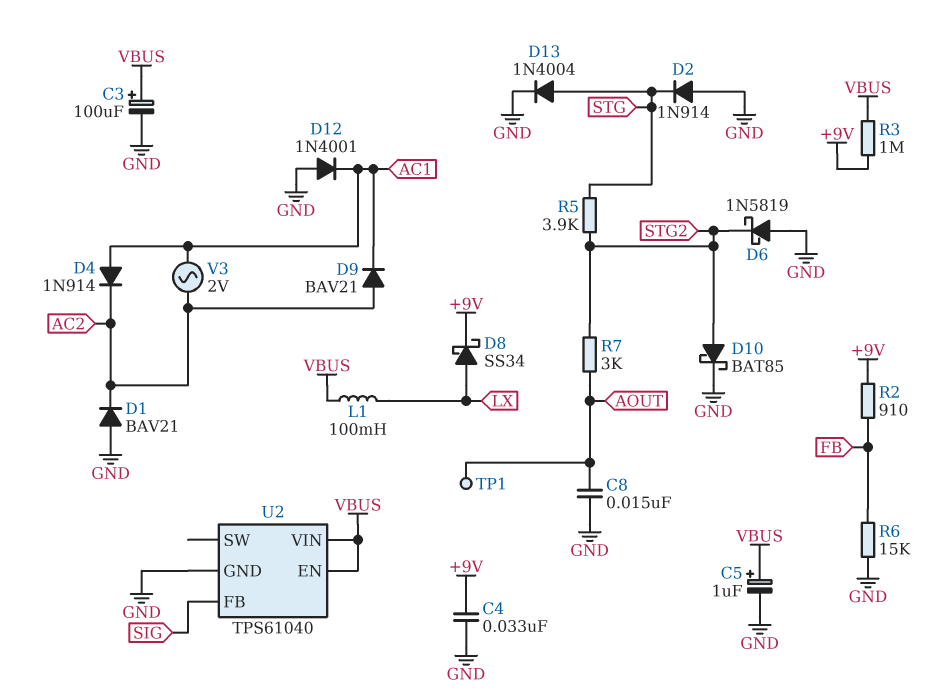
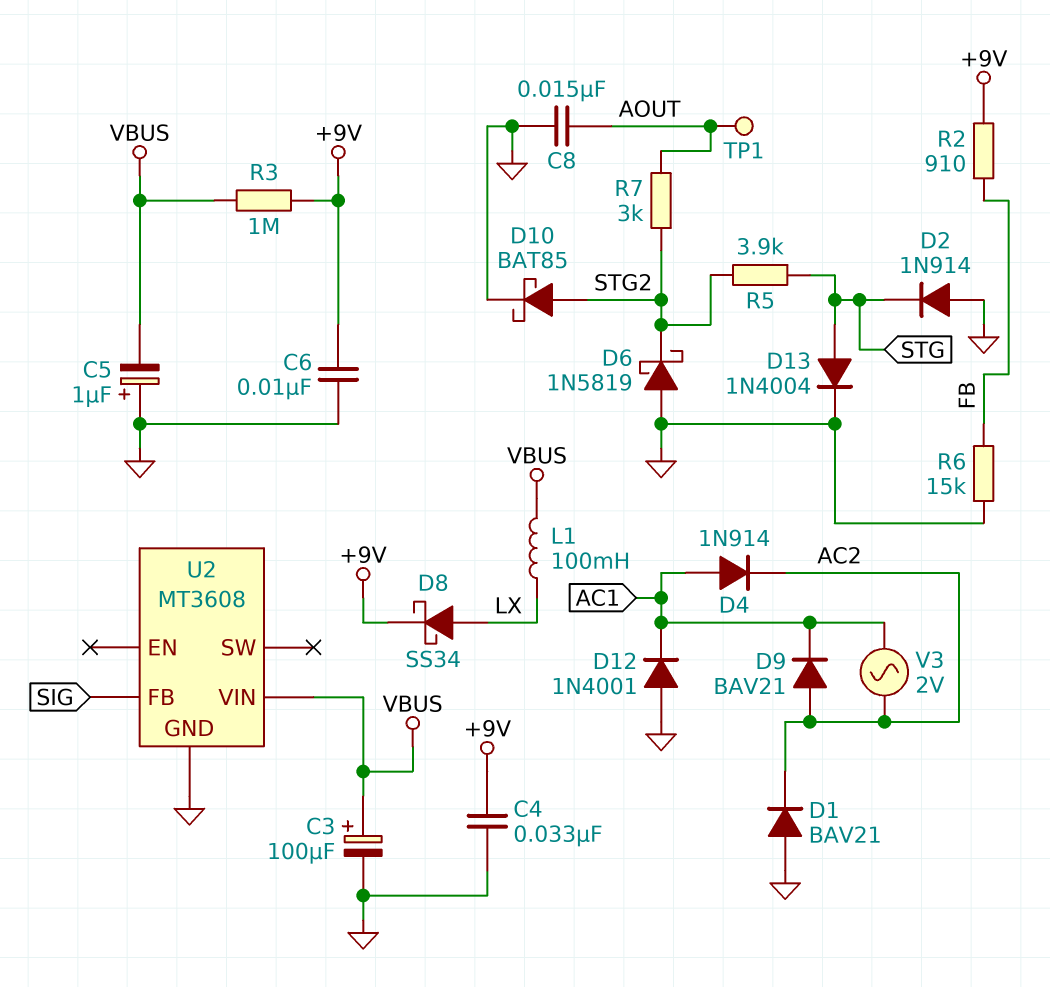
C5: 1uF (plus VBUS, minus GND) -> 1uF (plus GND, minus VBUS)
C6: none -> 10nF (+9V, GND)
U2: TPS61040 -> MT3608
U2 pin EN: VBUS -> none

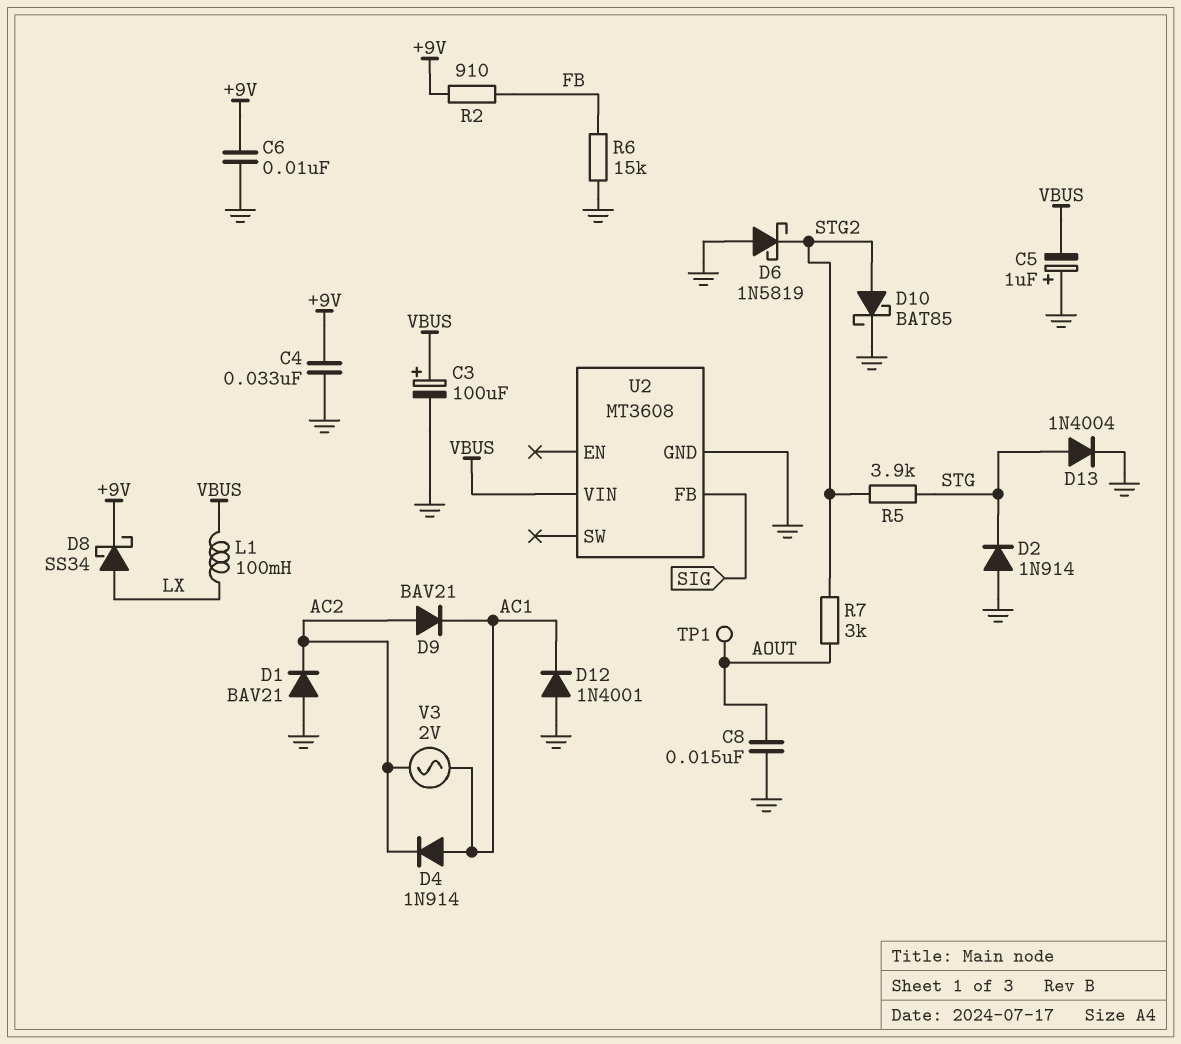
R3: 1M (+9V, VBUS) -> none

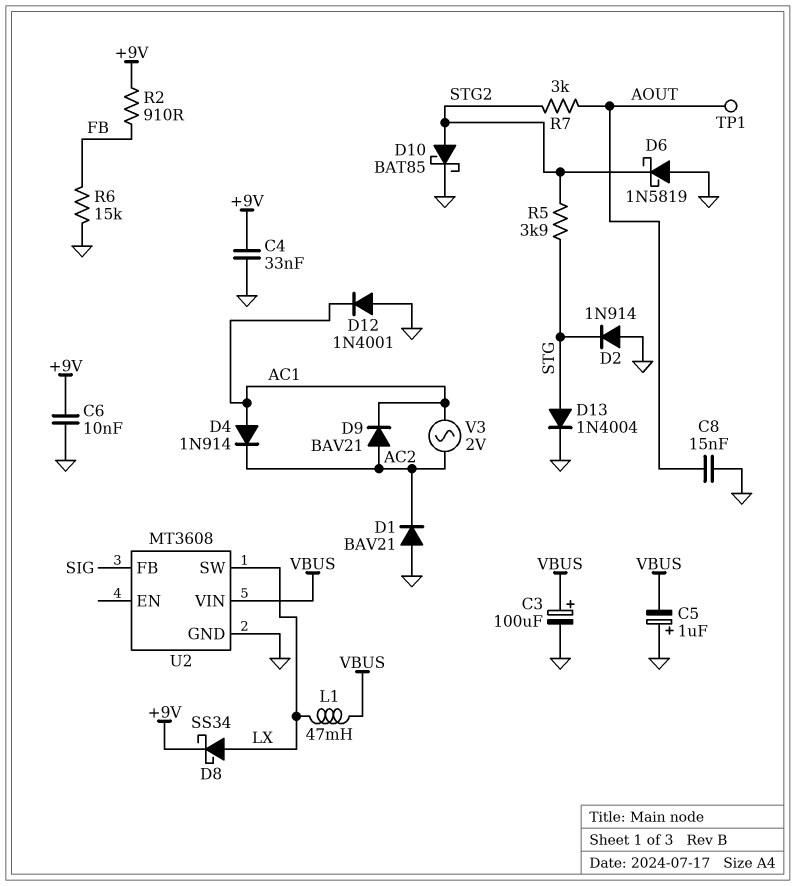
L1: 100mH (LX, VBUS) -> 47mH (LX, VBUS)
U2 pin SW: none -> LX

